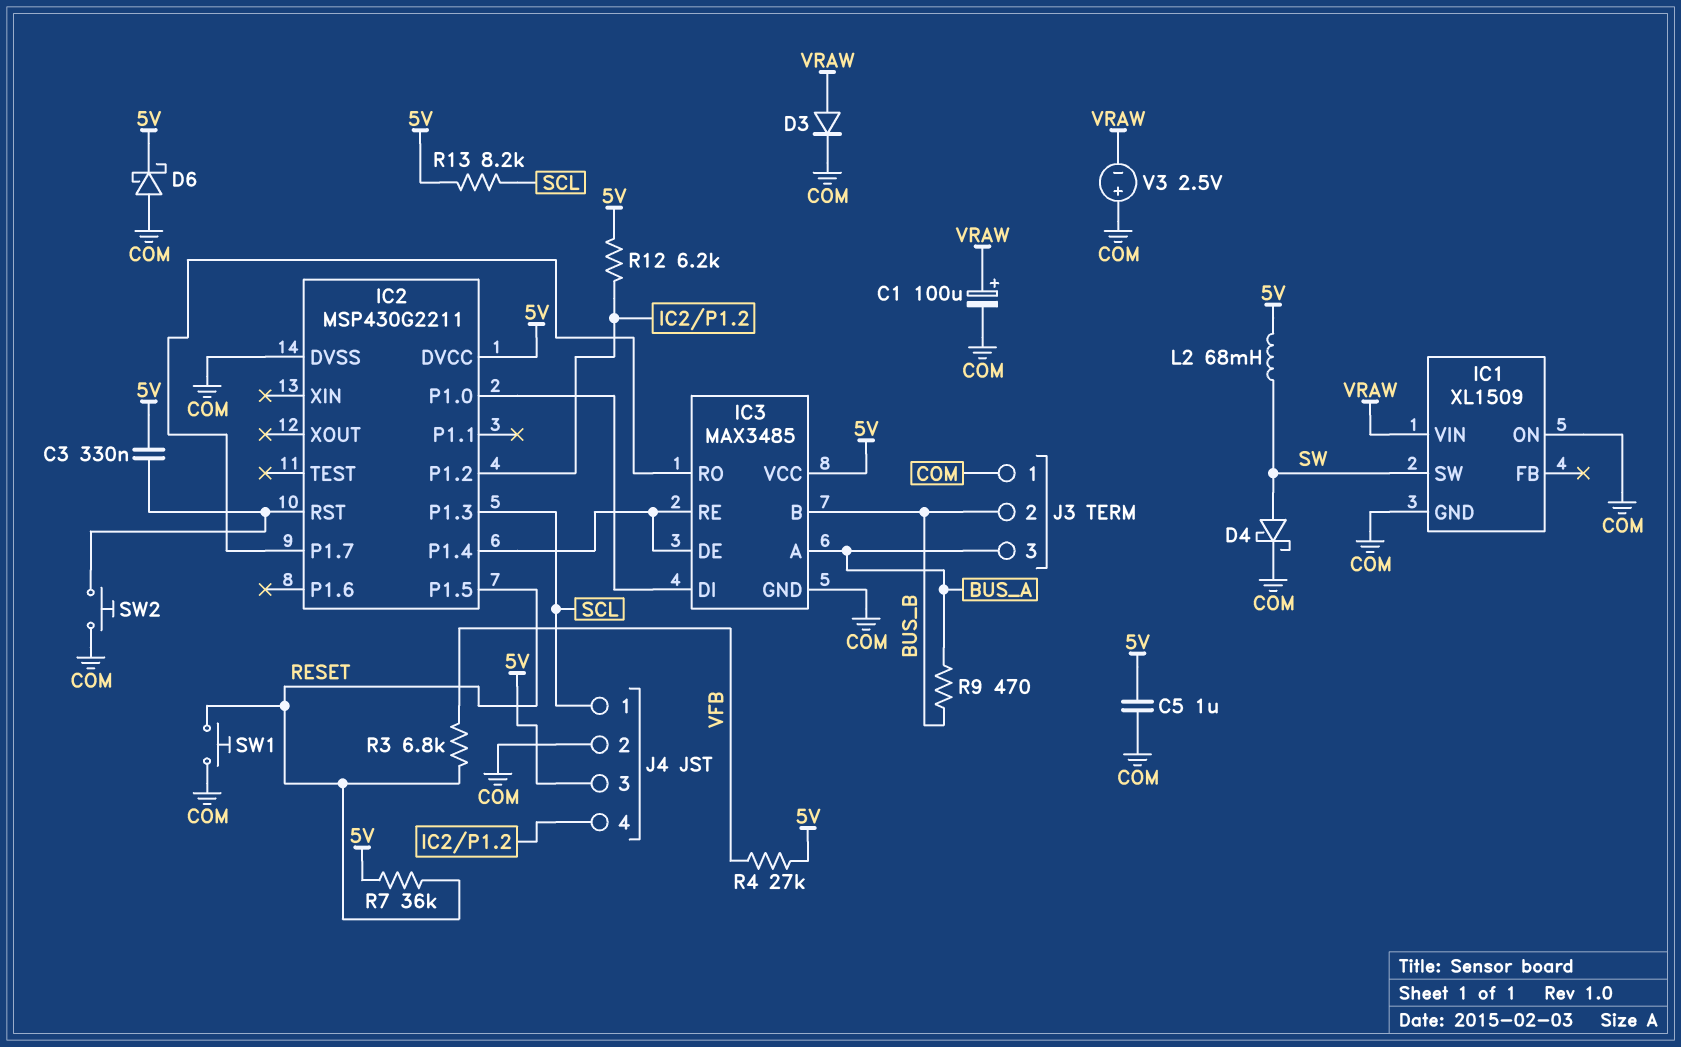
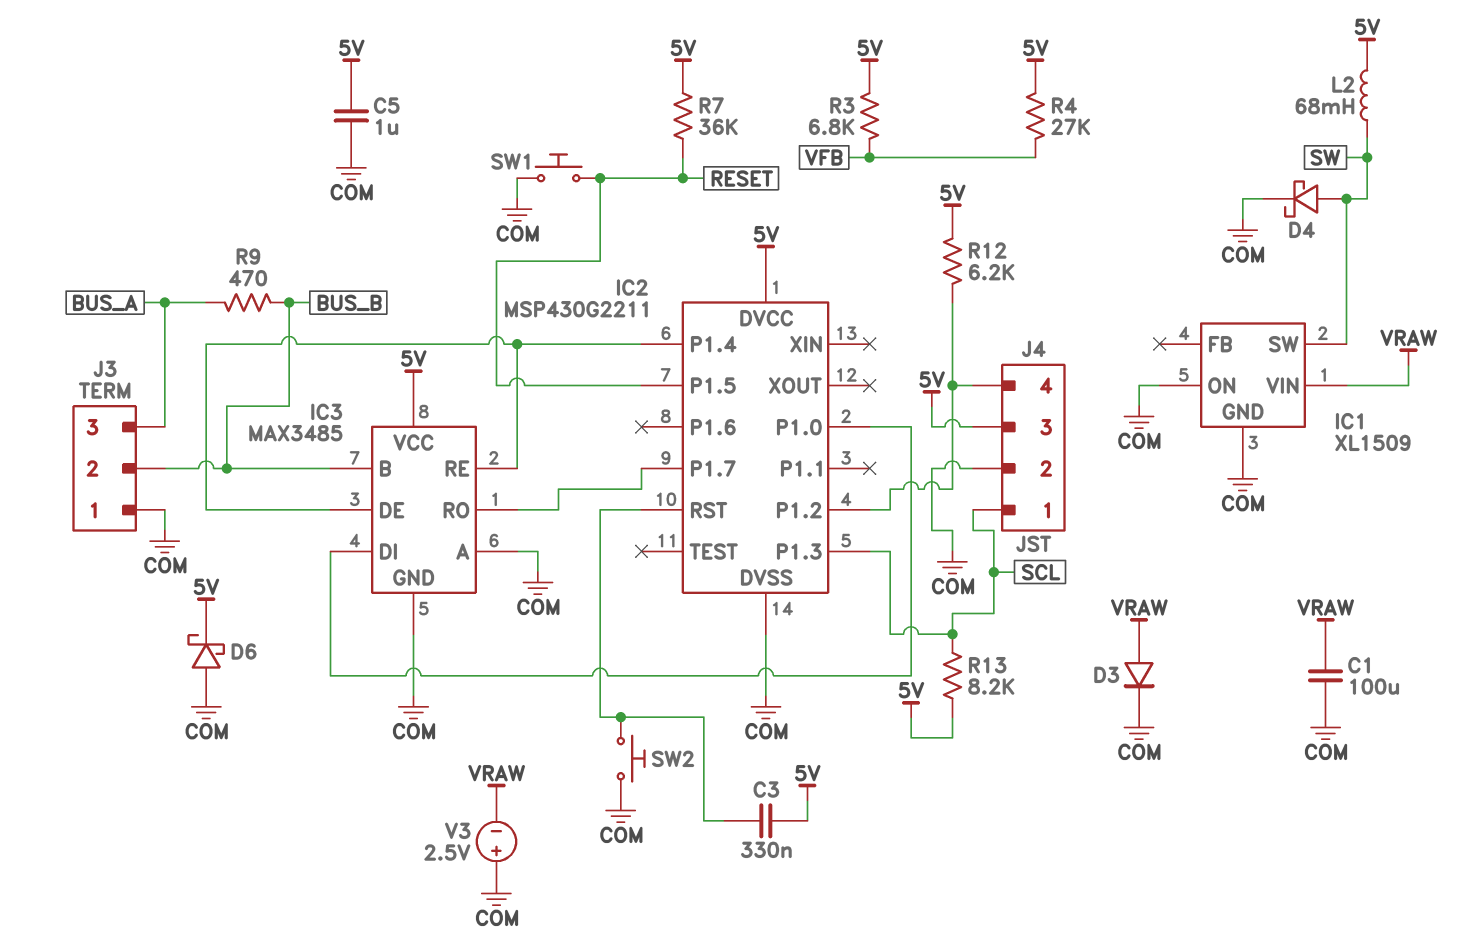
C1: 100uF (plus VRAW, minus COM) -> 100uF (COM, VRAW)
IC3 pin A: BUS_A -> COM
R3: 6.8k (RESET, VFB) -> 6.8k (5V, VFB)

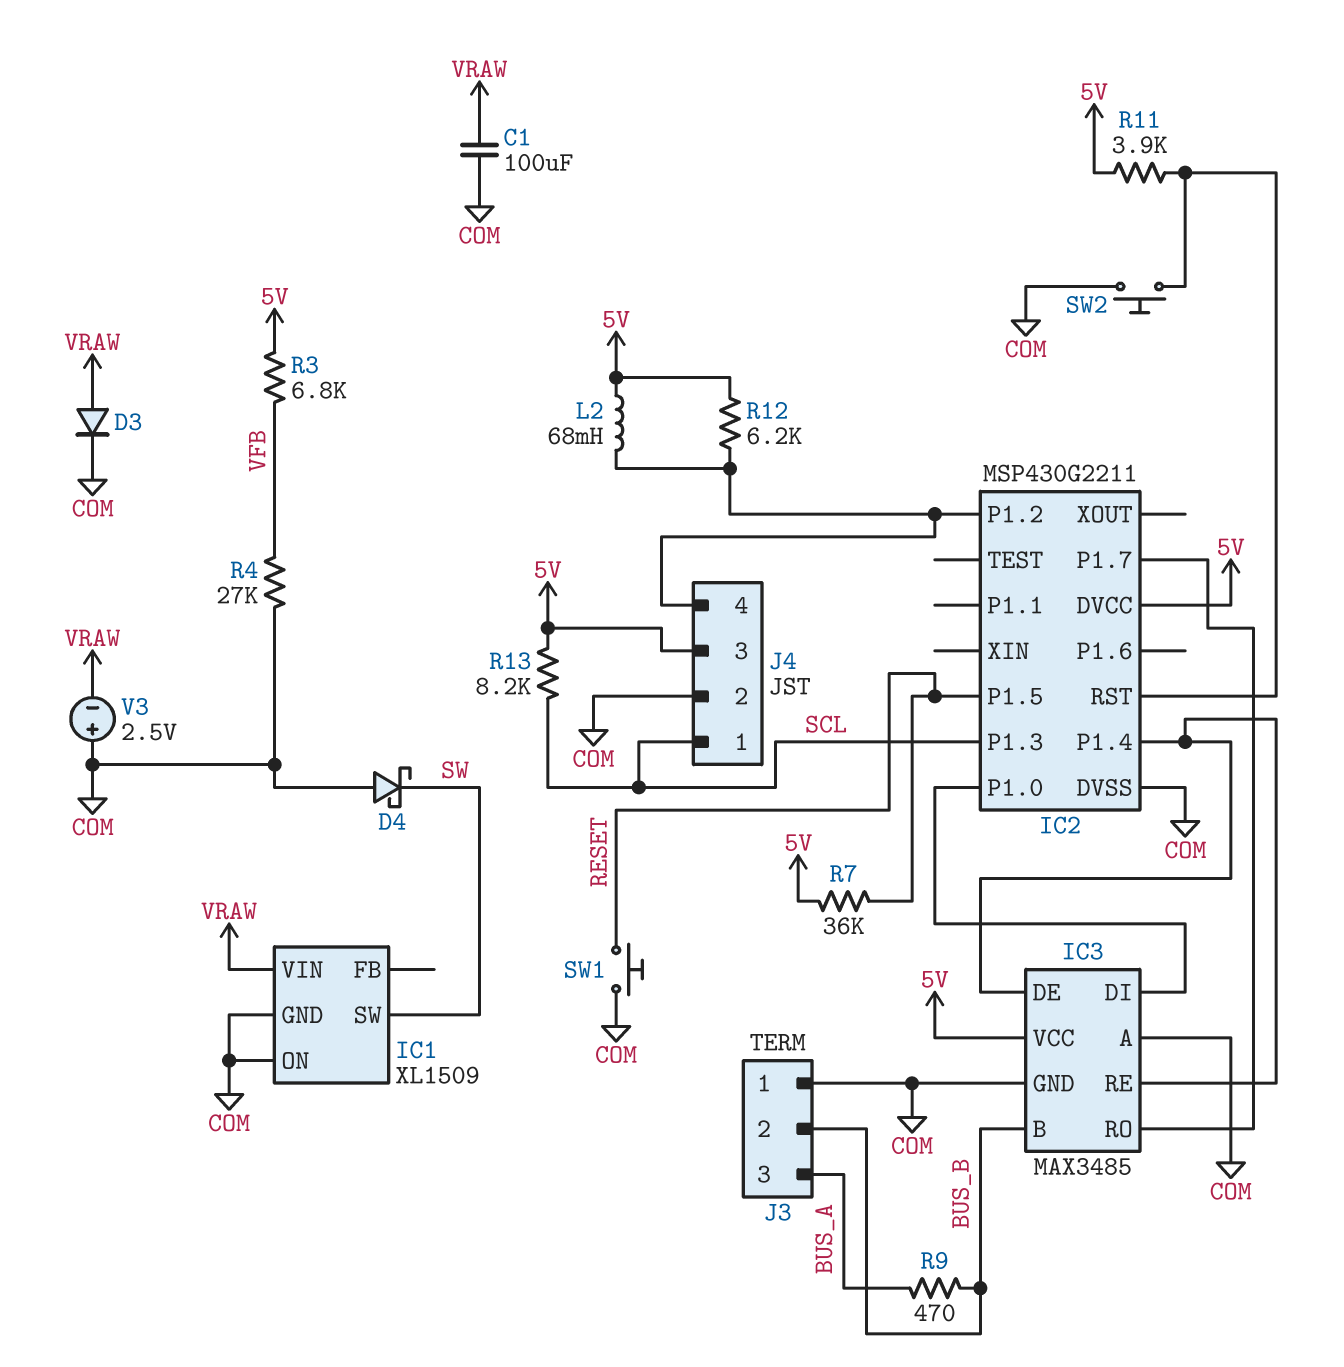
C3: 330nF (5V, IC2/RST) -> none
C5: 1uF (5V, COM) -> none
D4: schottky (A SW, K COM) -> schottky (A COM, K SW)
D6: schottky (A COM, K 5V) -> none
L2: 68mH (5V, SW) -> 68mH (5V, IC2/P1.2)
R4: 27k (5V, VFB) -> 27k (COM, VFB)
R11: none -> 3.9k (5V, IC2/RST)

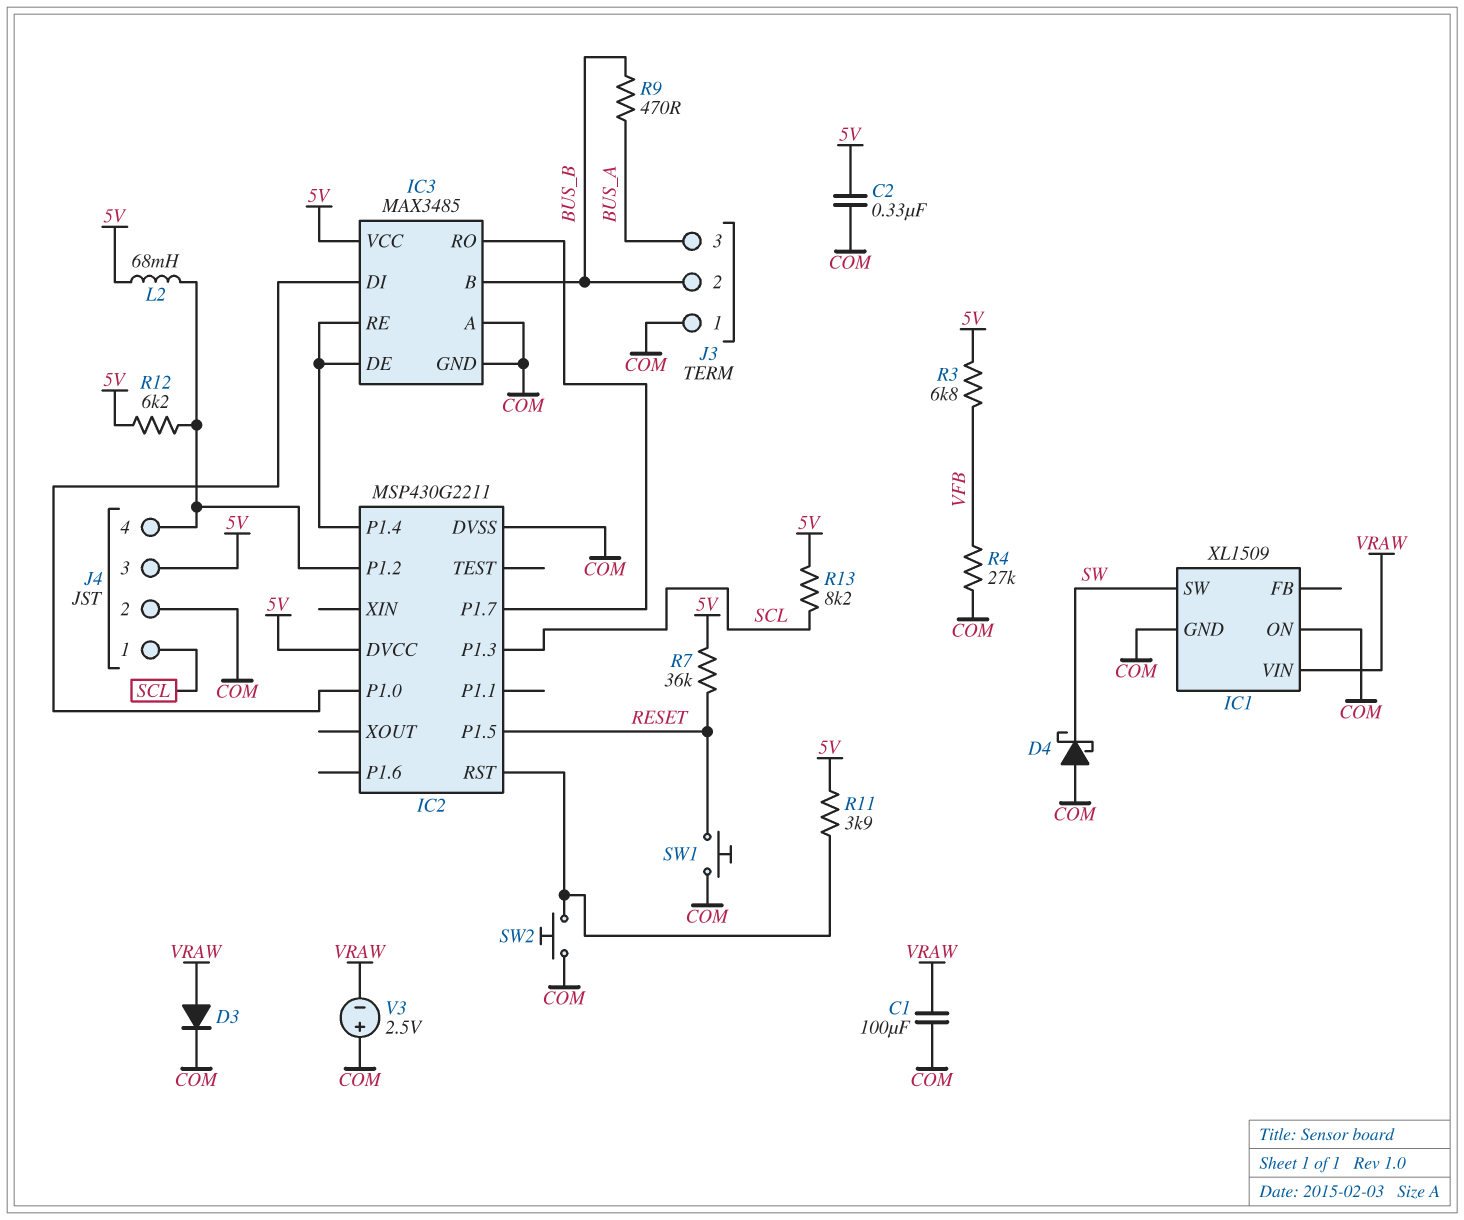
C2: none -> 330nF (5V, COM)

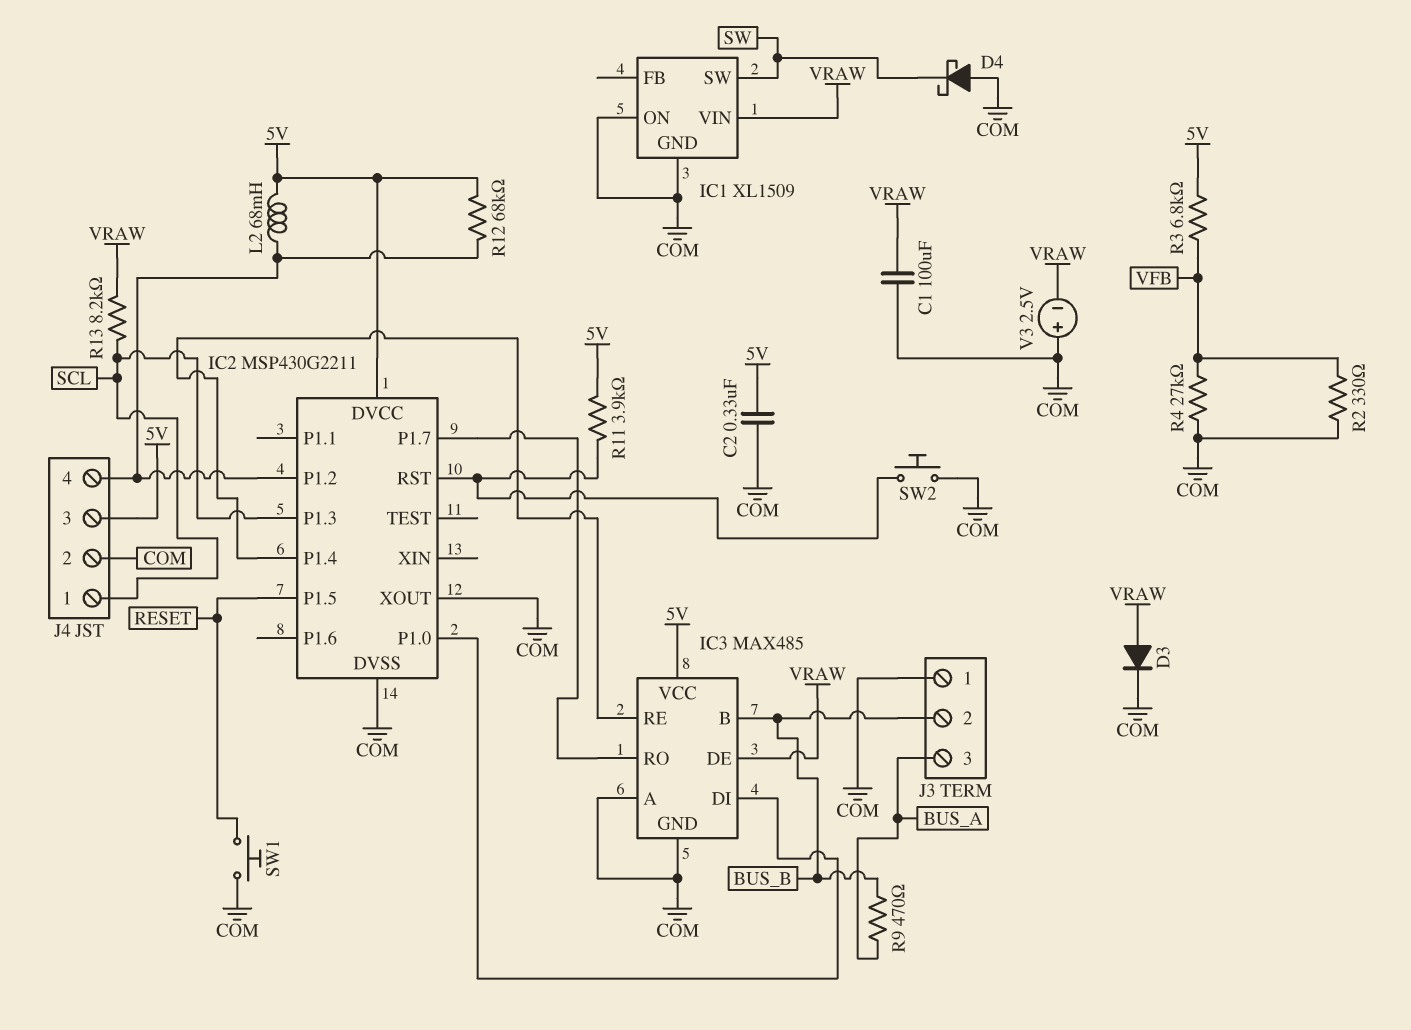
IC2 pin XOUT: none -> COM
IC3: MAX3485 -> MAX485
IC3 pin DE: IC2/P1.4 -> VRAW
R2: none -> 330 (COM, VFB)
R7: 36k (5V, RESET) -> none
R12: 6.2k (5V, IC2/P1.2) -> 68k (5V, IC2/P1.2)
R13: 8.2k (5V, SCL) -> 8.2k (SCL, VRAW)

